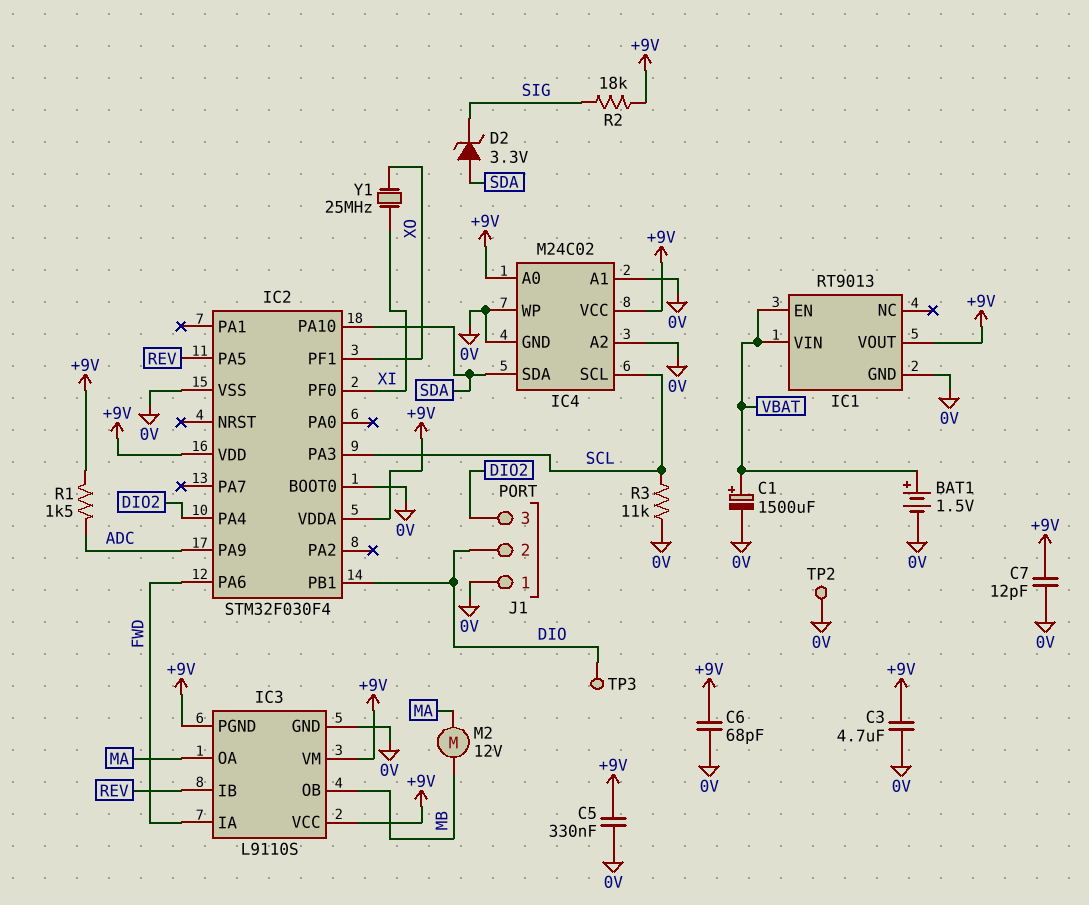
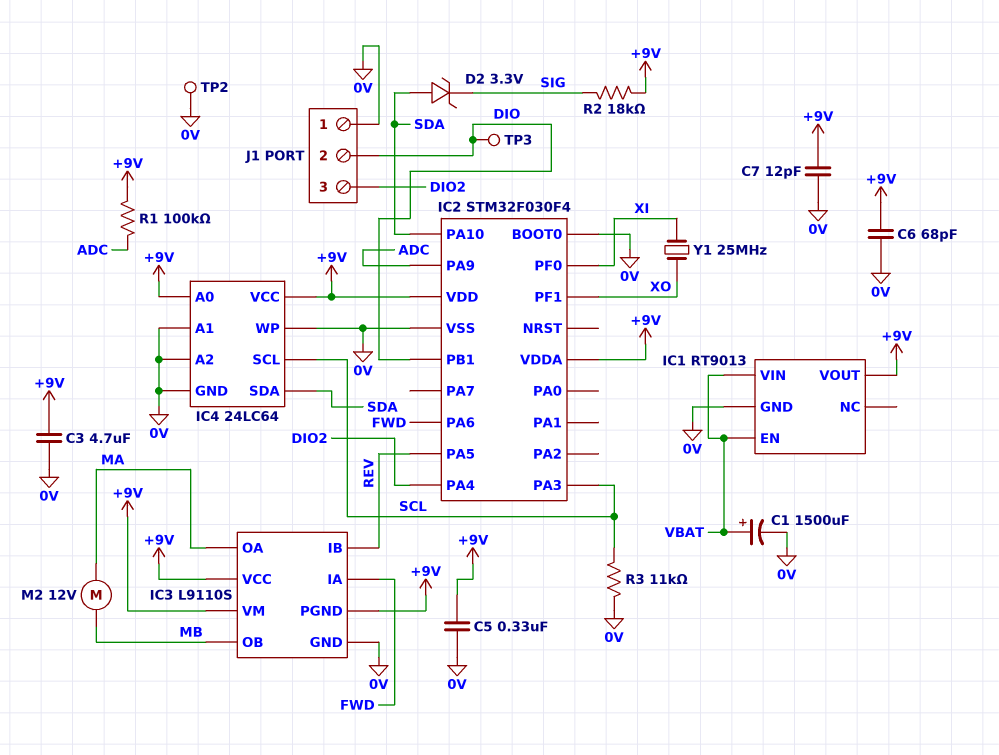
BAT1: 1.5V (plus VBAT, minus 0V) -> none
IC4: M24C02 -> 24LC64
R1: 1.5k (+9V, ADC) -> 100k (+9V, ADC)

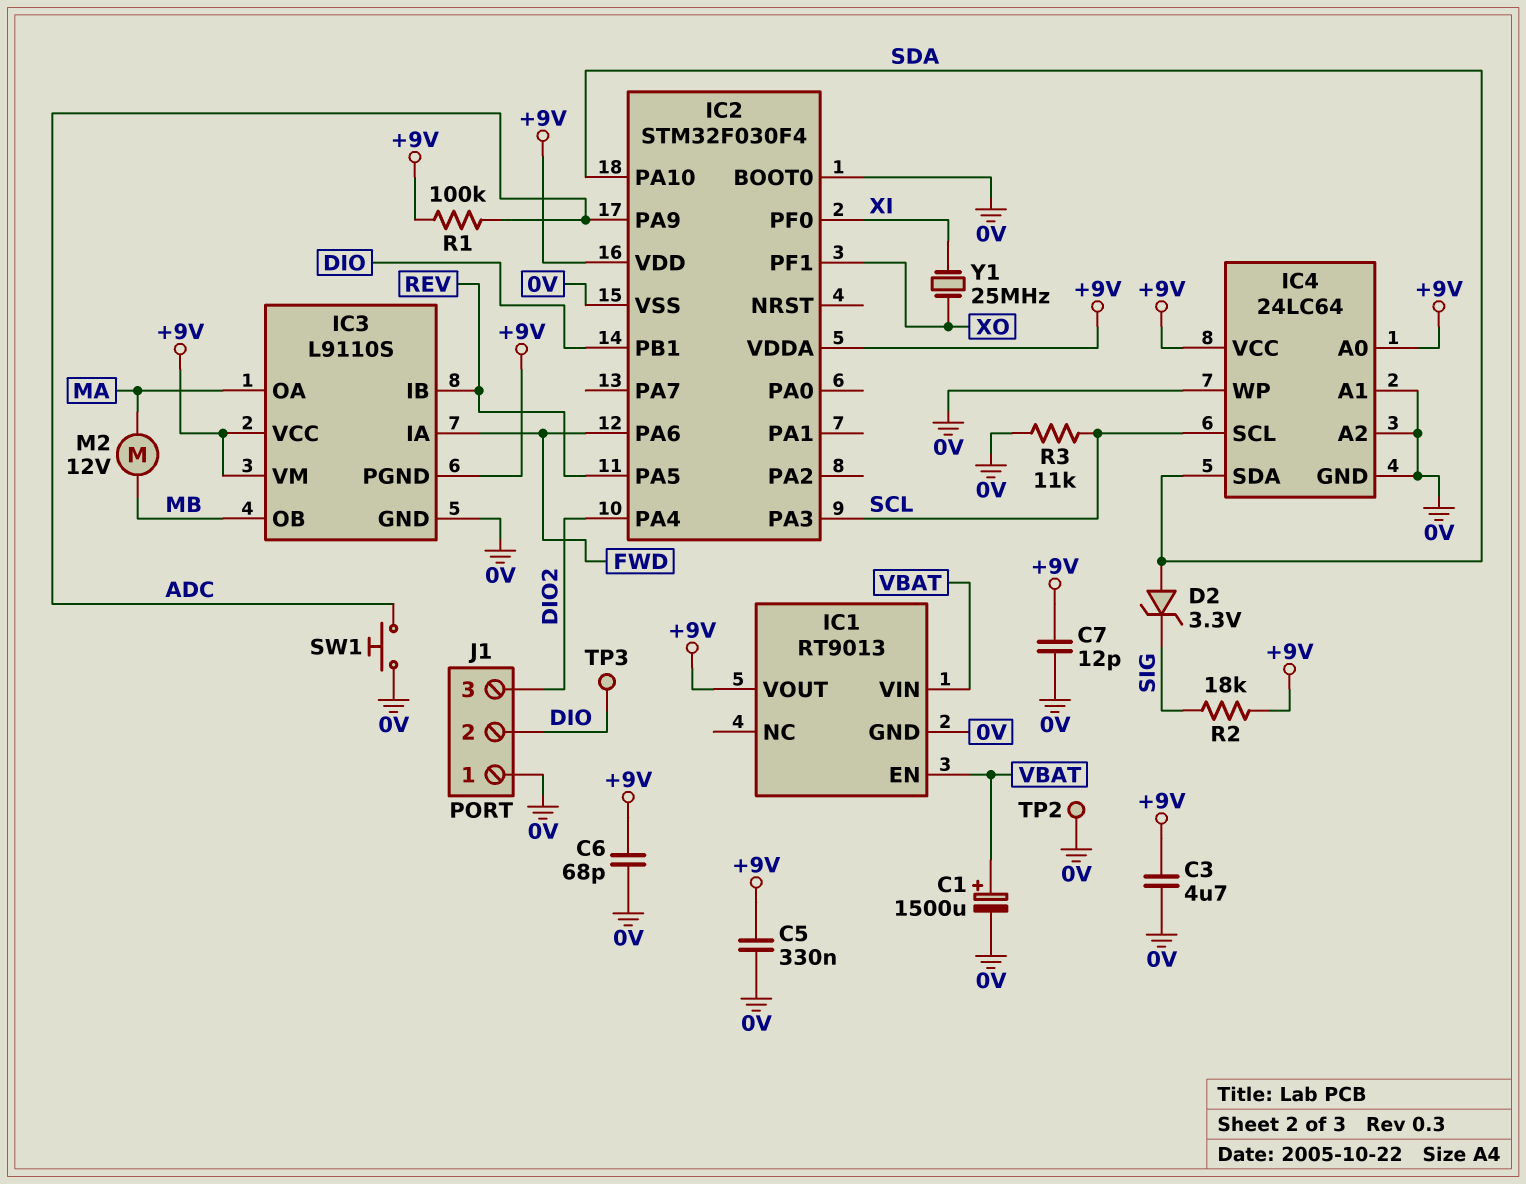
SW1: none -> button (0V, ADC)

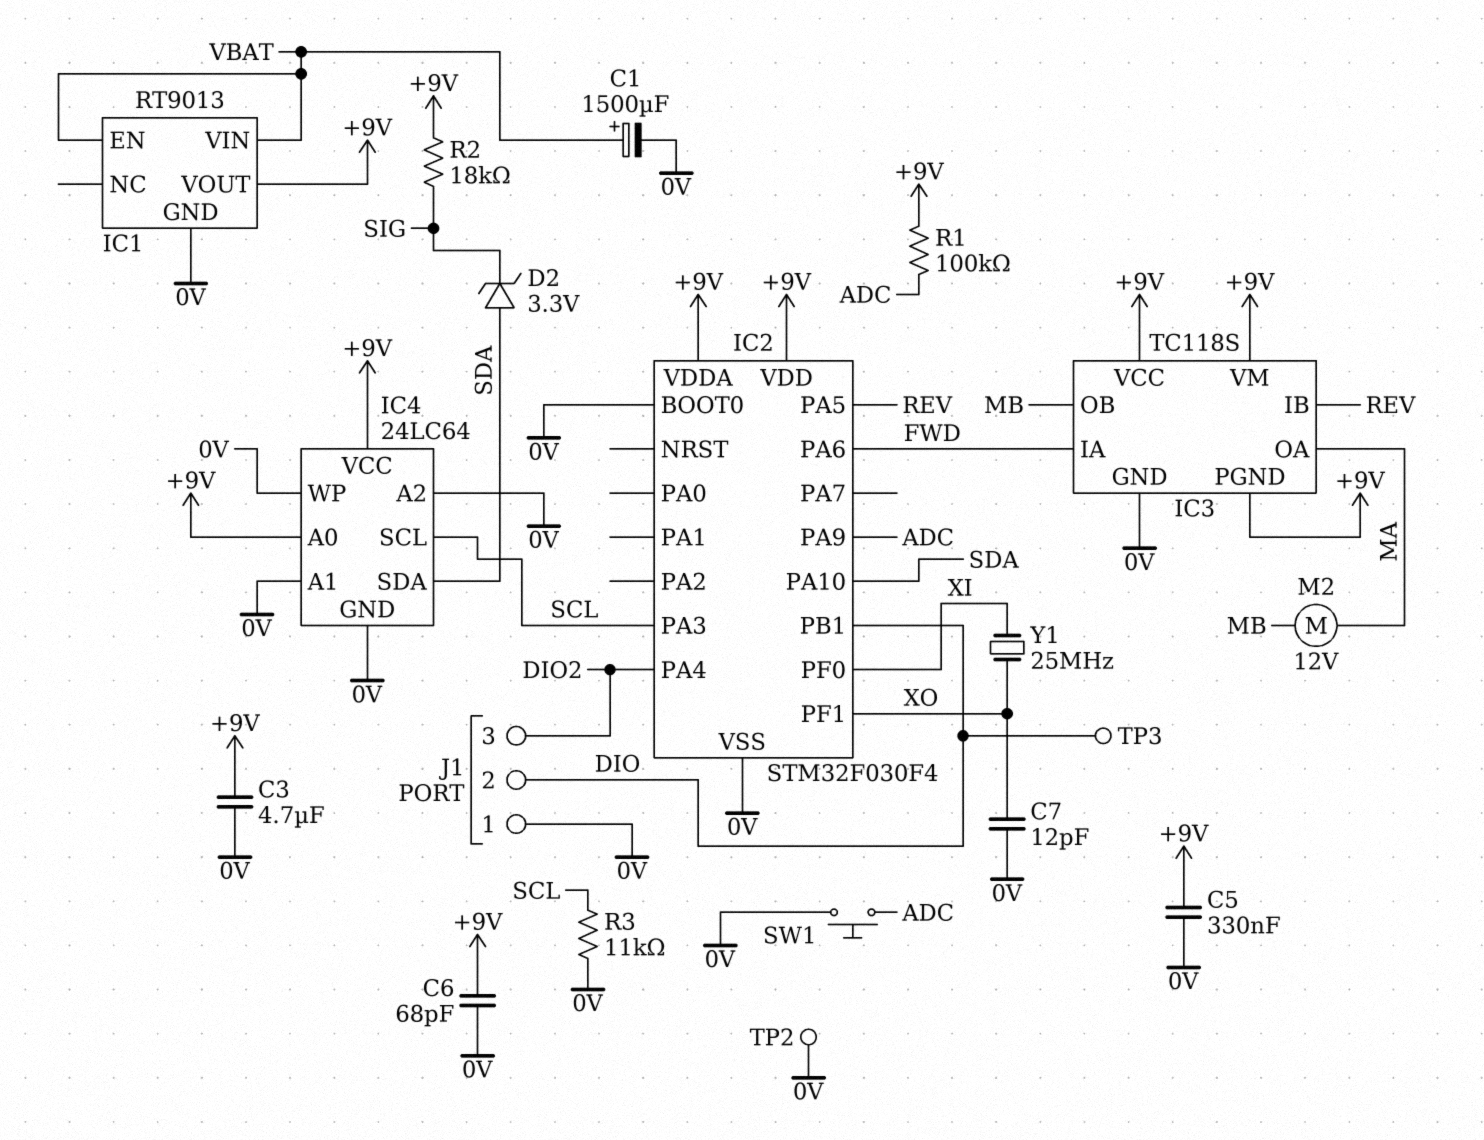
C7: 12pF (+9V, 0V) -> 12pF (0V, XO)
IC3: L9110S -> TC118S

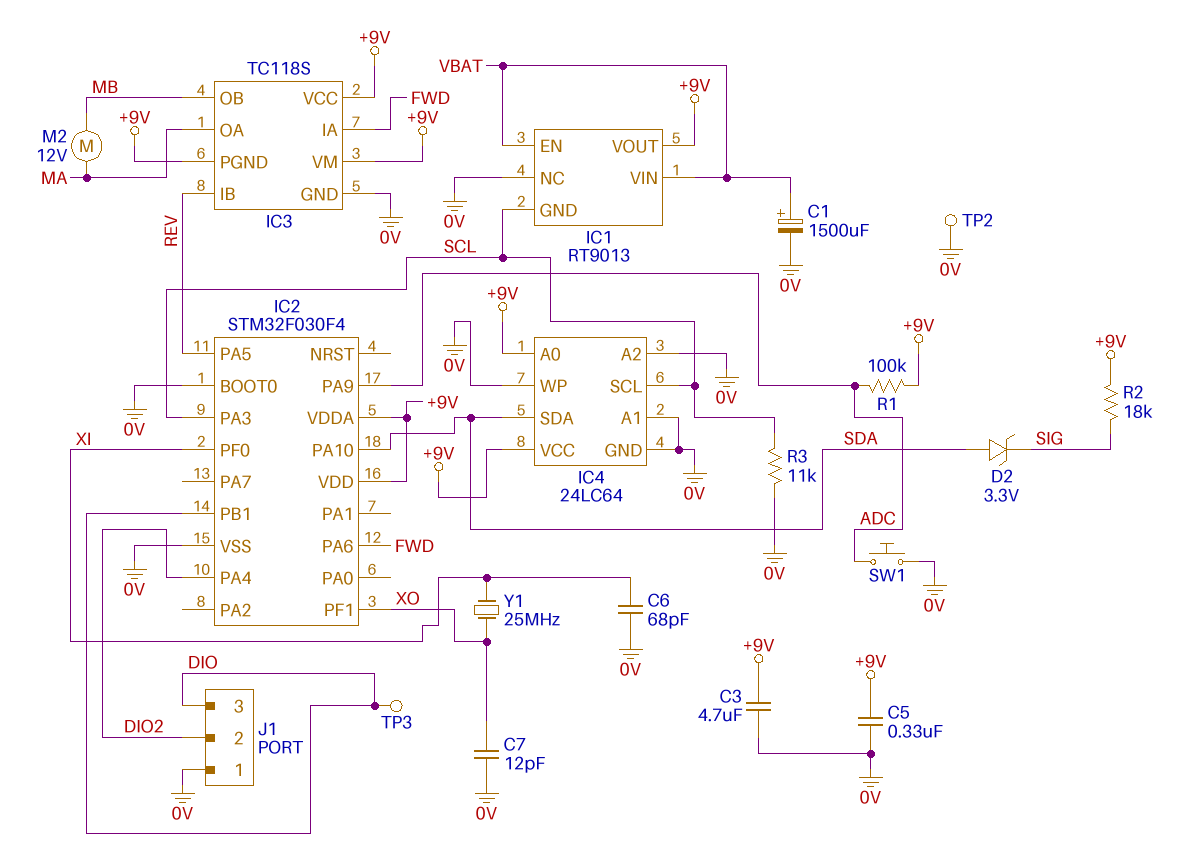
C6: 68pF (+9V, 0V) -> 68pF (0V, XI)
IC1 pin GND: 0V -> SCL
IC1 pin NC: none -> 0V
J1 pin 2: DIO -> DIO2
J1 pin 3: DIO2 -> DIO

